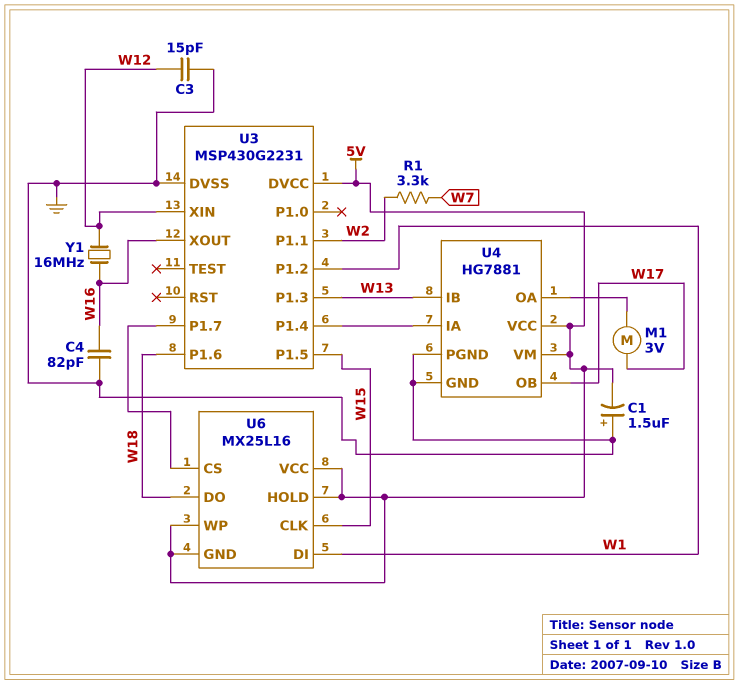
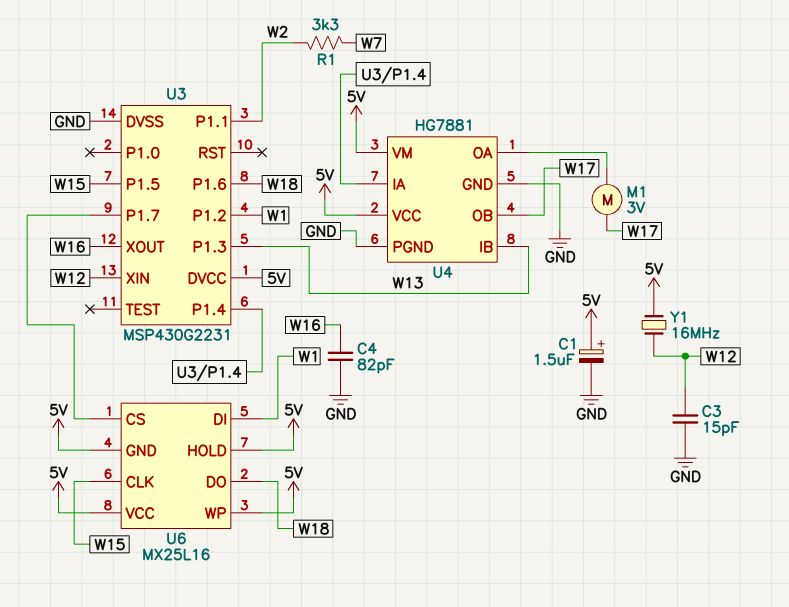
C1: 1.5uF (plus GND, minus 5V) -> 1.5uF (plus 5V, minus GND)
Y1: 16MHz (W12, W16) -> 16MHz (5V, W12)

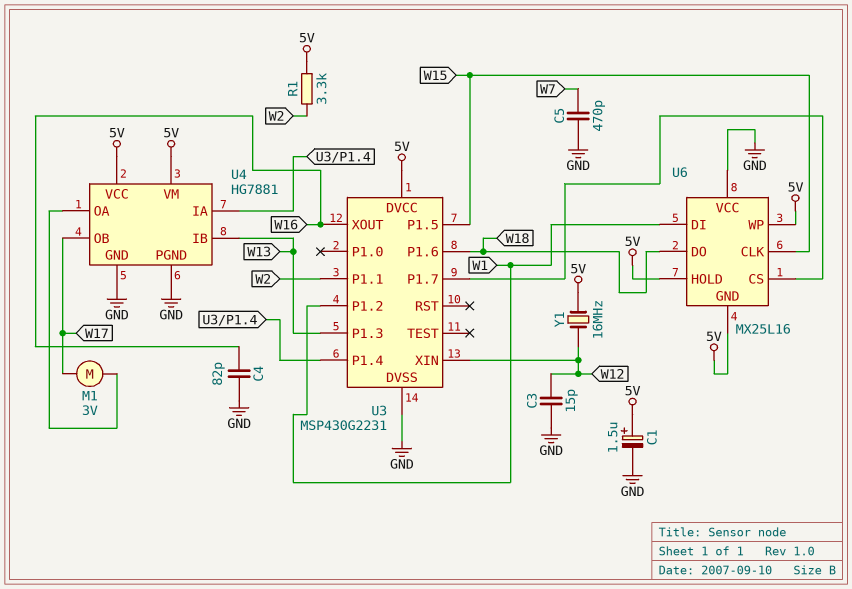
C5: none -> 470pF (GND, W7)
R1: 3.3k (W2, W7) -> 3.3k (5V, W2)
U6 pin VCC: 5V -> GND

